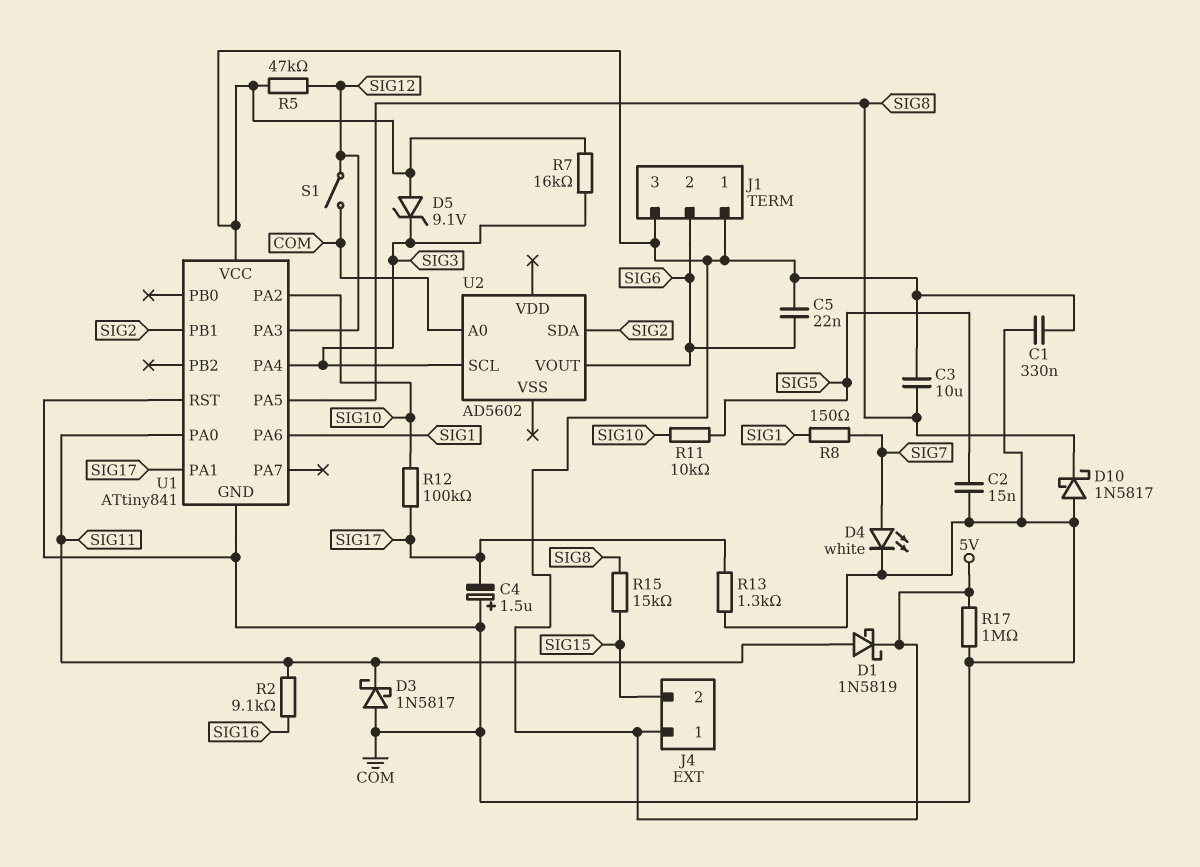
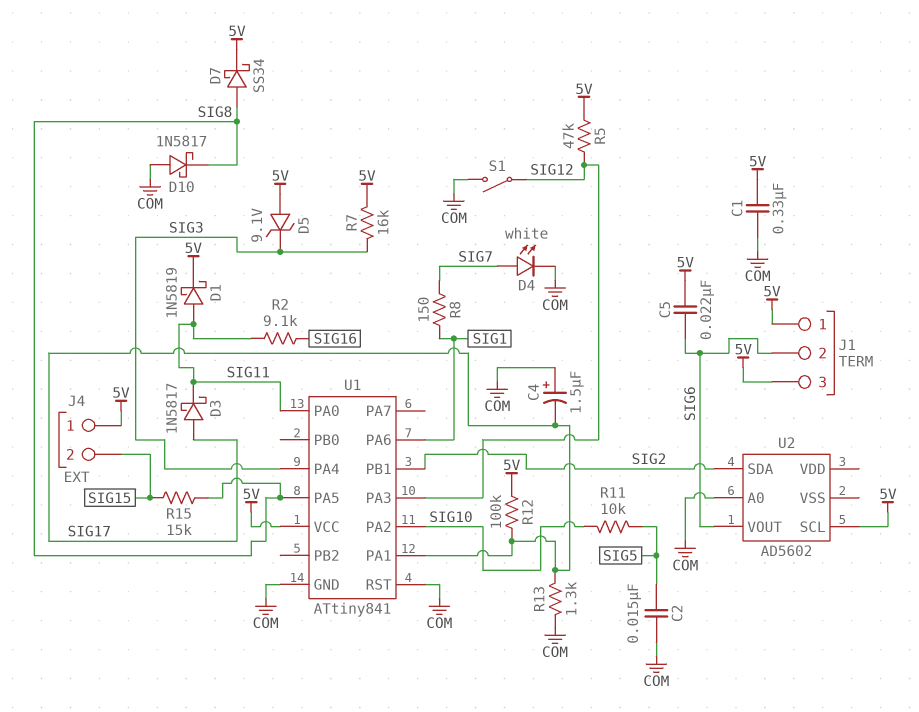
C3: 10uF (5V, SIG8) -> none
D3: schottky 1N5817 (A COM, K SIG11) -> schottky 1N5817 (A SIG17, K SIG11)
D7: none -> schottky SS34 (A SIG8, K 5V)
R12: 100k (SIG10, SIG17) -> 100k (5V, SIG17)
R17: 1M (5V, COM) -> none
U2 pin SCL: SIG3 -> 5V

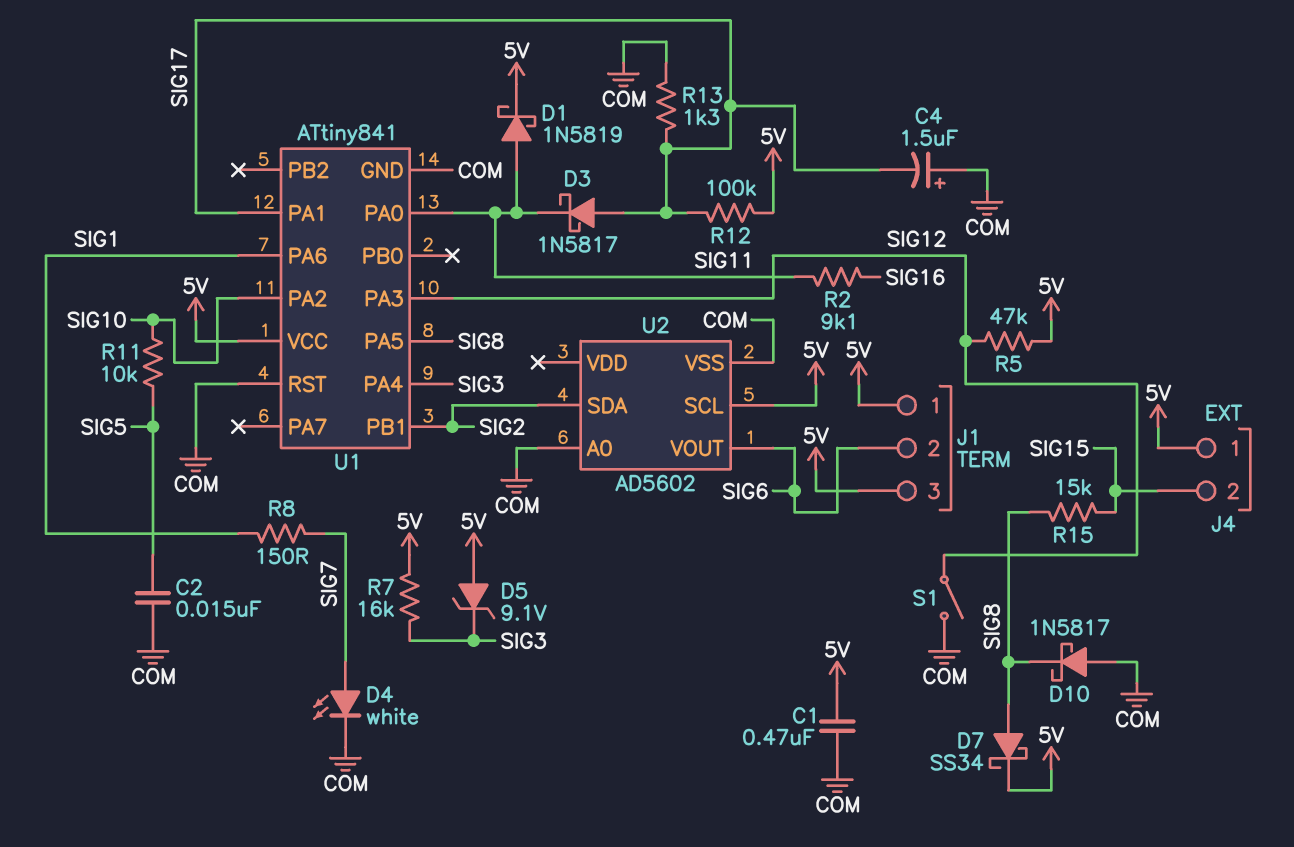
C1: 330nF (5V, COM) -> 470nF (5V, COM)
C5: 22nF (5V, SIG6) -> none
U2 pin VSS: none -> COM

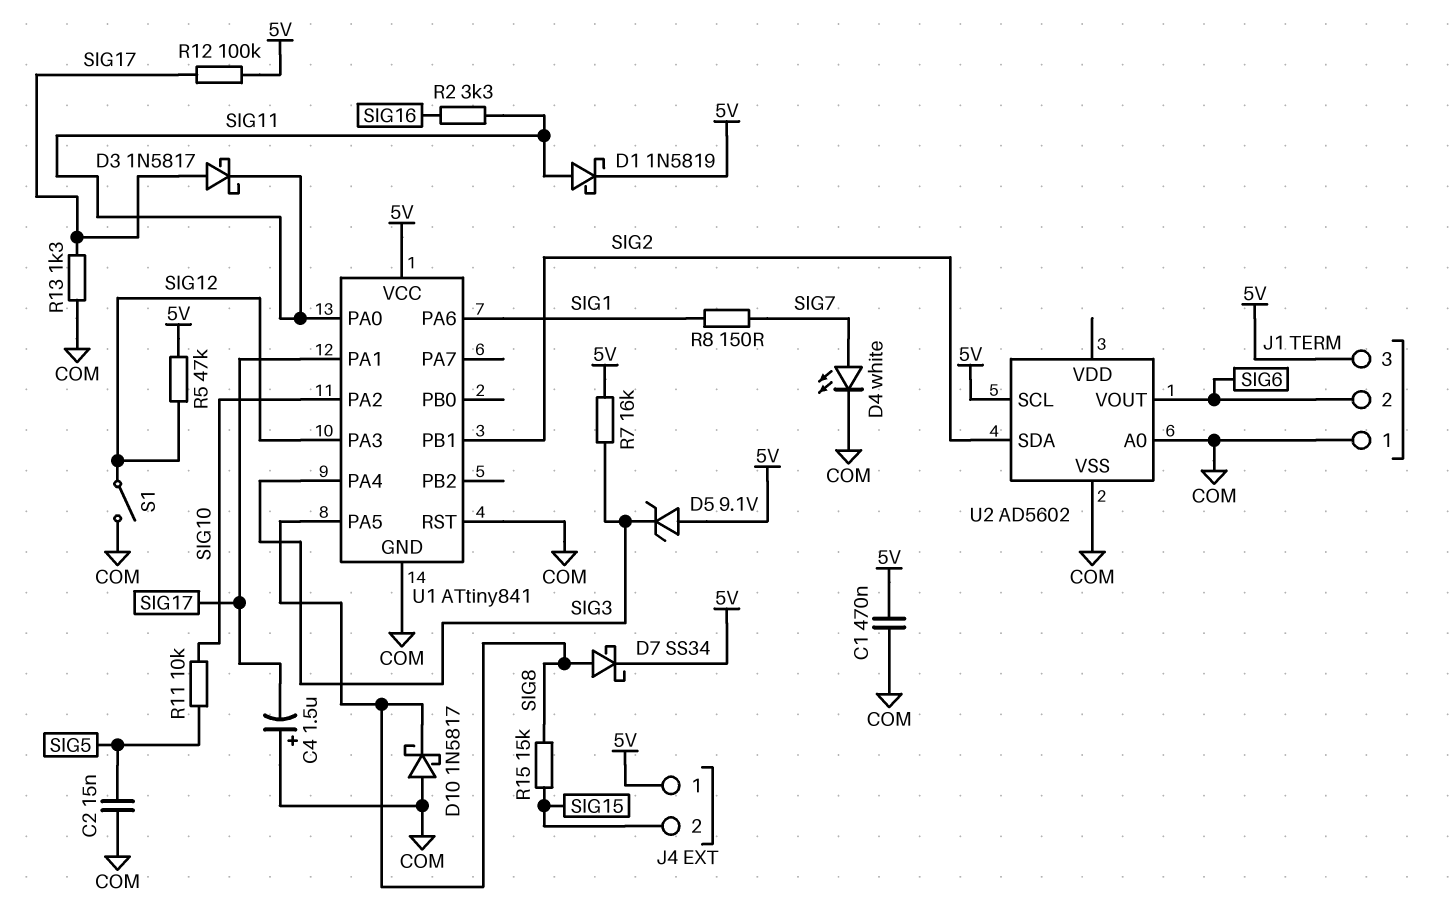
J1 pin 1: 5V -> COM
R2: 9.1k (SIG11, SIG16) -> 3.3k (SIG11, SIG16)

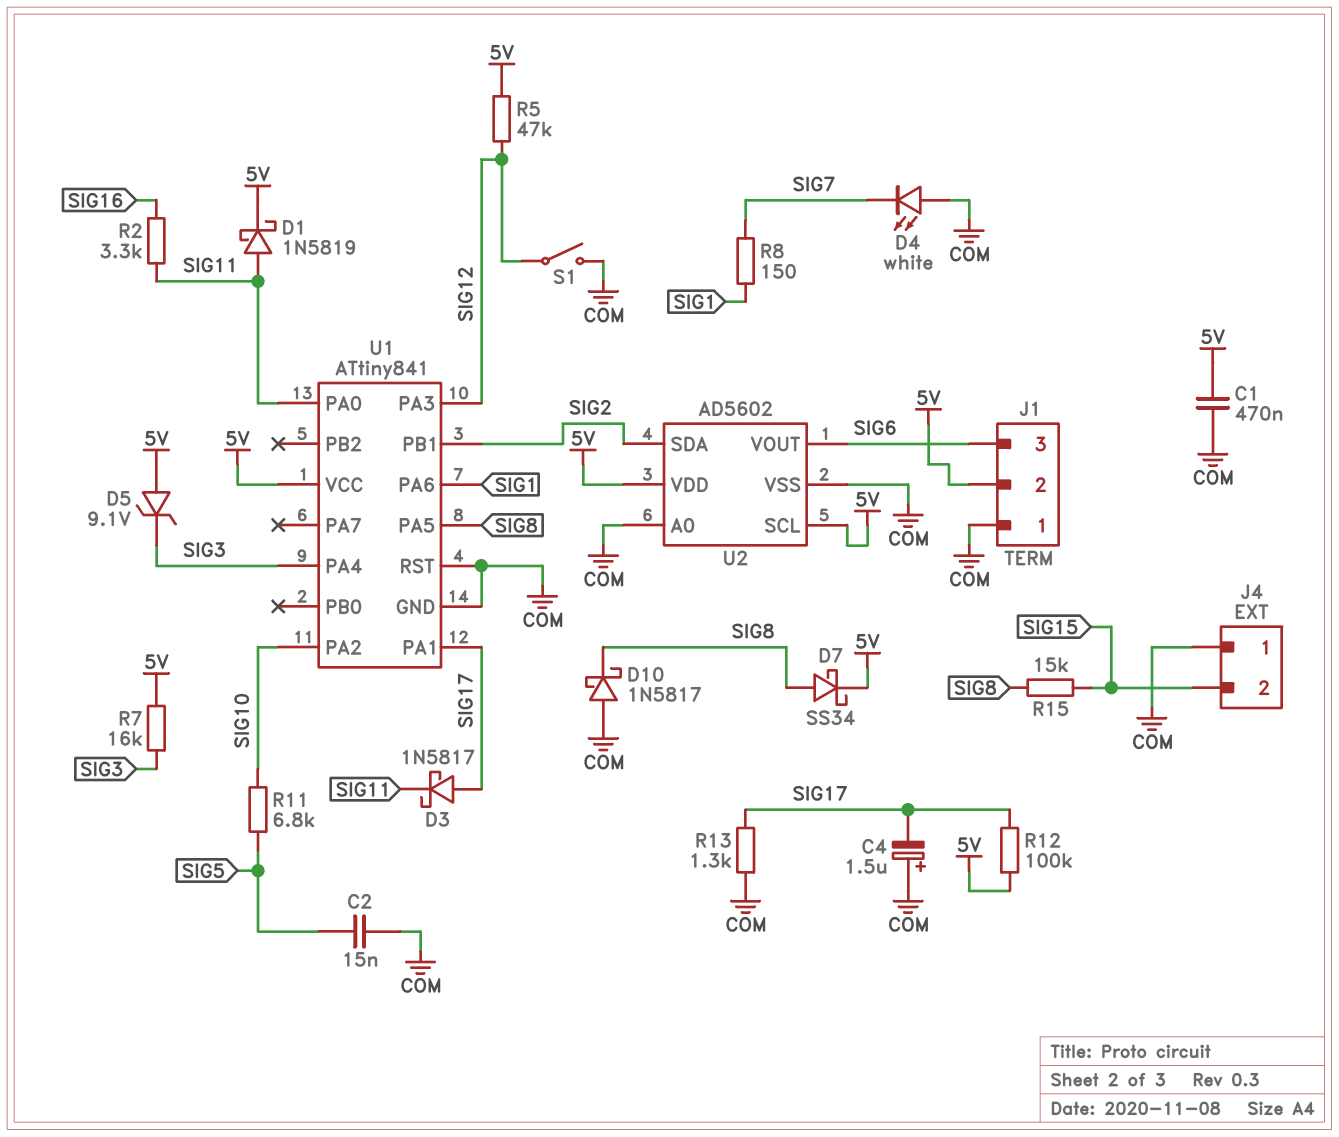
D4: LED white (A SIG7, K COM) -> LED white (A COM, K SIG7)
J1 pin 2: SIG6 -> 5V
J1 pin 3: 5V -> SIG6
J4 pin 1: 5V -> COM
R11: 10k (SIG5, SIG10) -> 6.8k (SIG5, SIG10)
U2 pin VDD: none -> 5V

